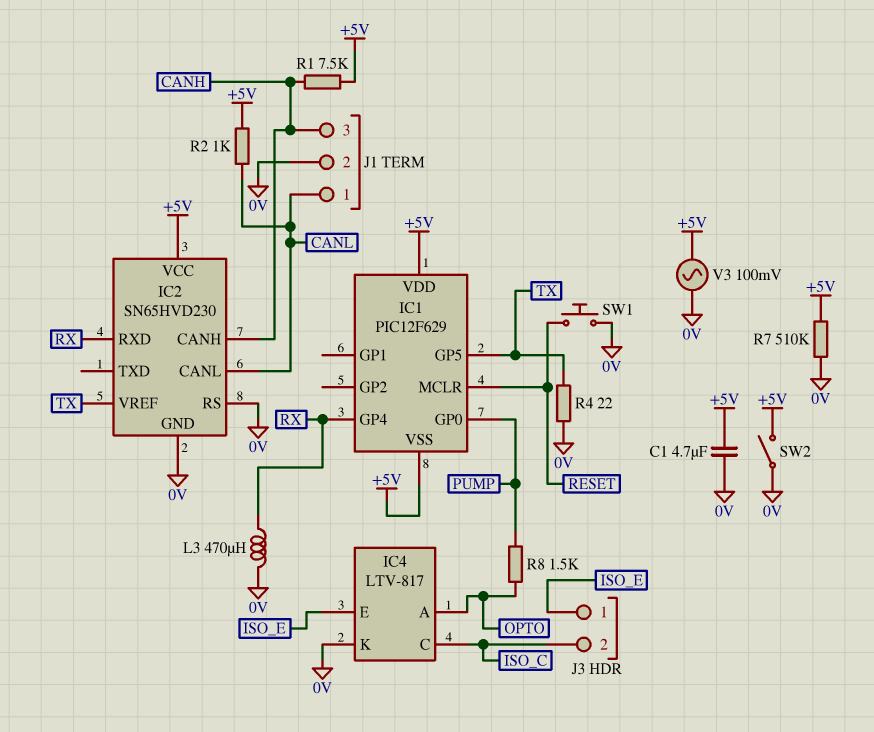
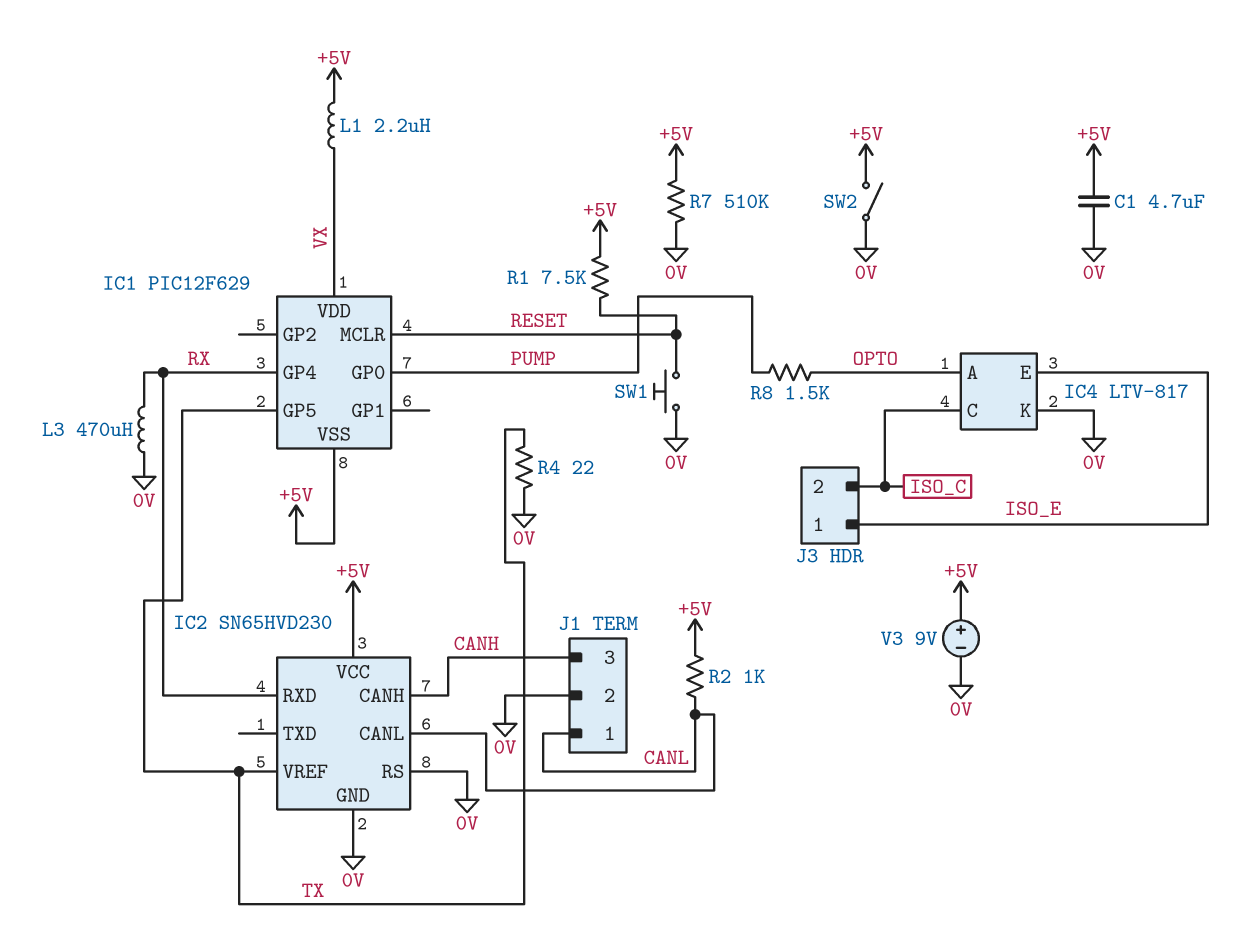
IC1 pin VDD: +5V -> VX
L1: none -> 2.2uH (+5V, VX)
R1: 7.5k (+5V, CANH) -> 7.5k (+5V, RESET)
V3: AC 100mV (+5V, 0V) -> 9V (plus +5V, minus 0V)

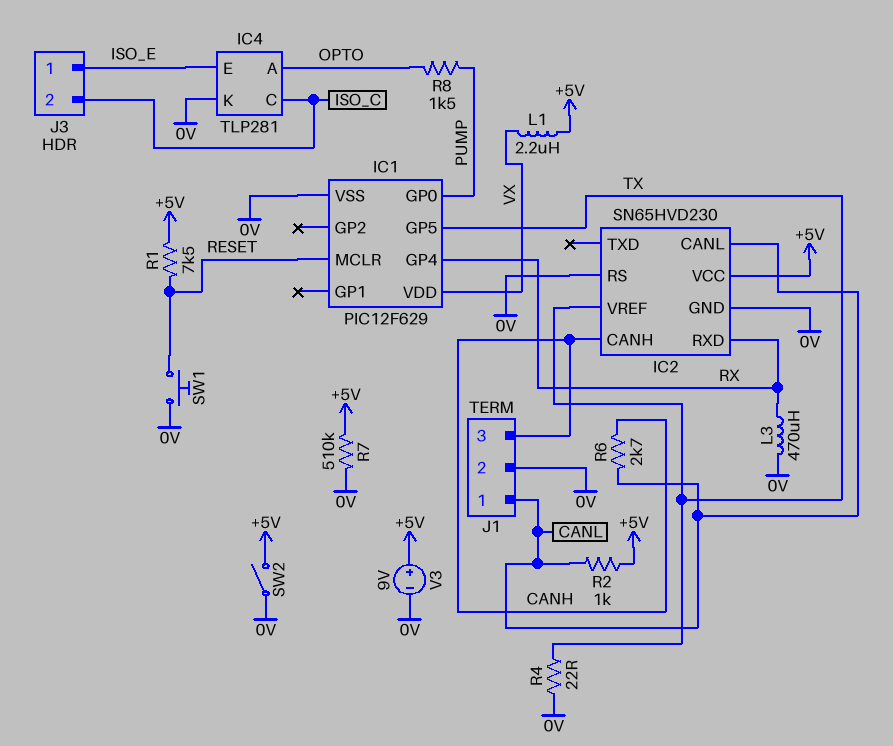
C1: 4.7uF (+5V, 0V) -> none
IC1 pin VSS: +5V -> 0V
IC4: LTV-817 -> TLP281
R6: none -> 2.7k (CANH, CANL)

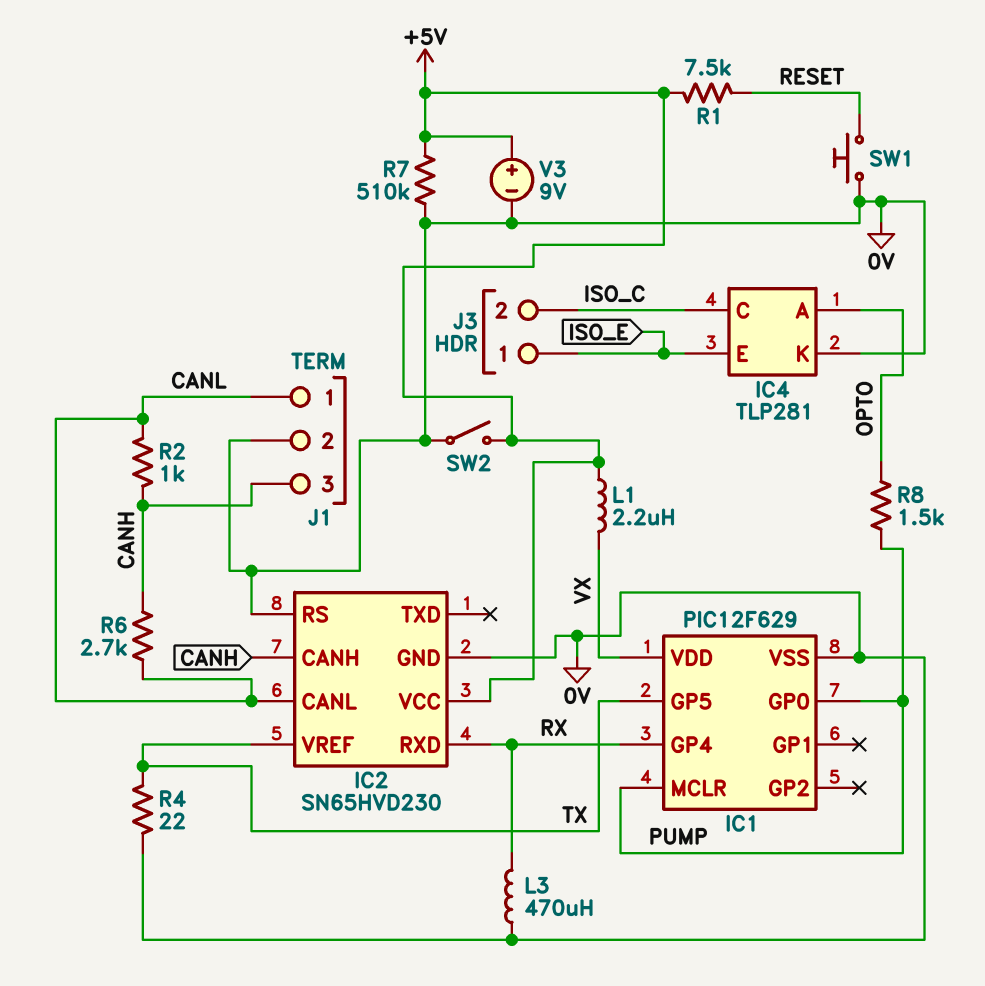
IC1 pin MCLR: RESET -> PUMP
R2: 1k (+5V, CANL) -> 1k (CANH, CANL)

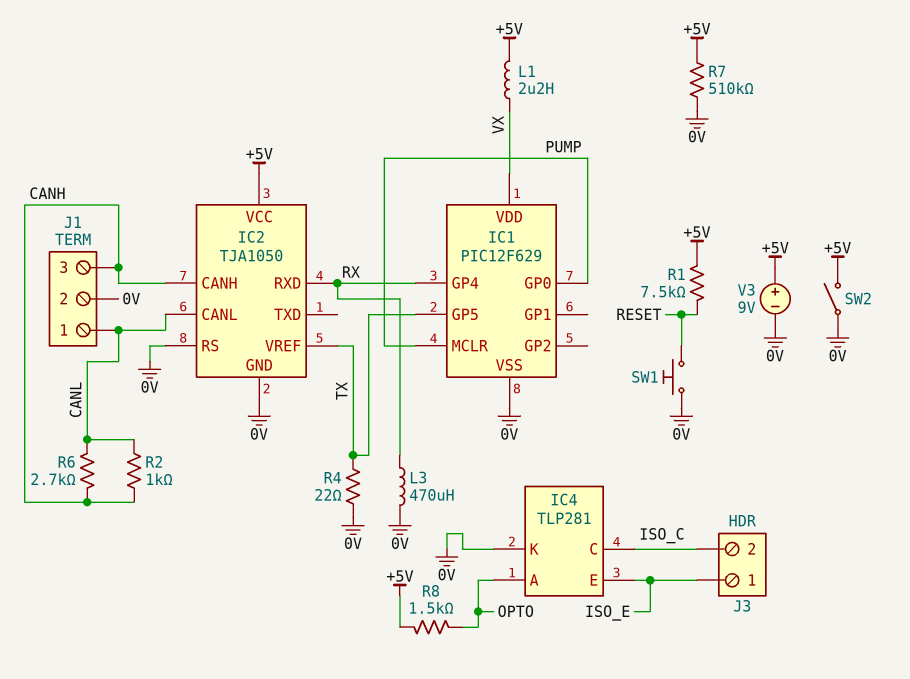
IC2: SN65HVD230 -> TJA1050
R8: 1.5k (OPTO, PUMP) -> 1.5k (+5V, OPTO)

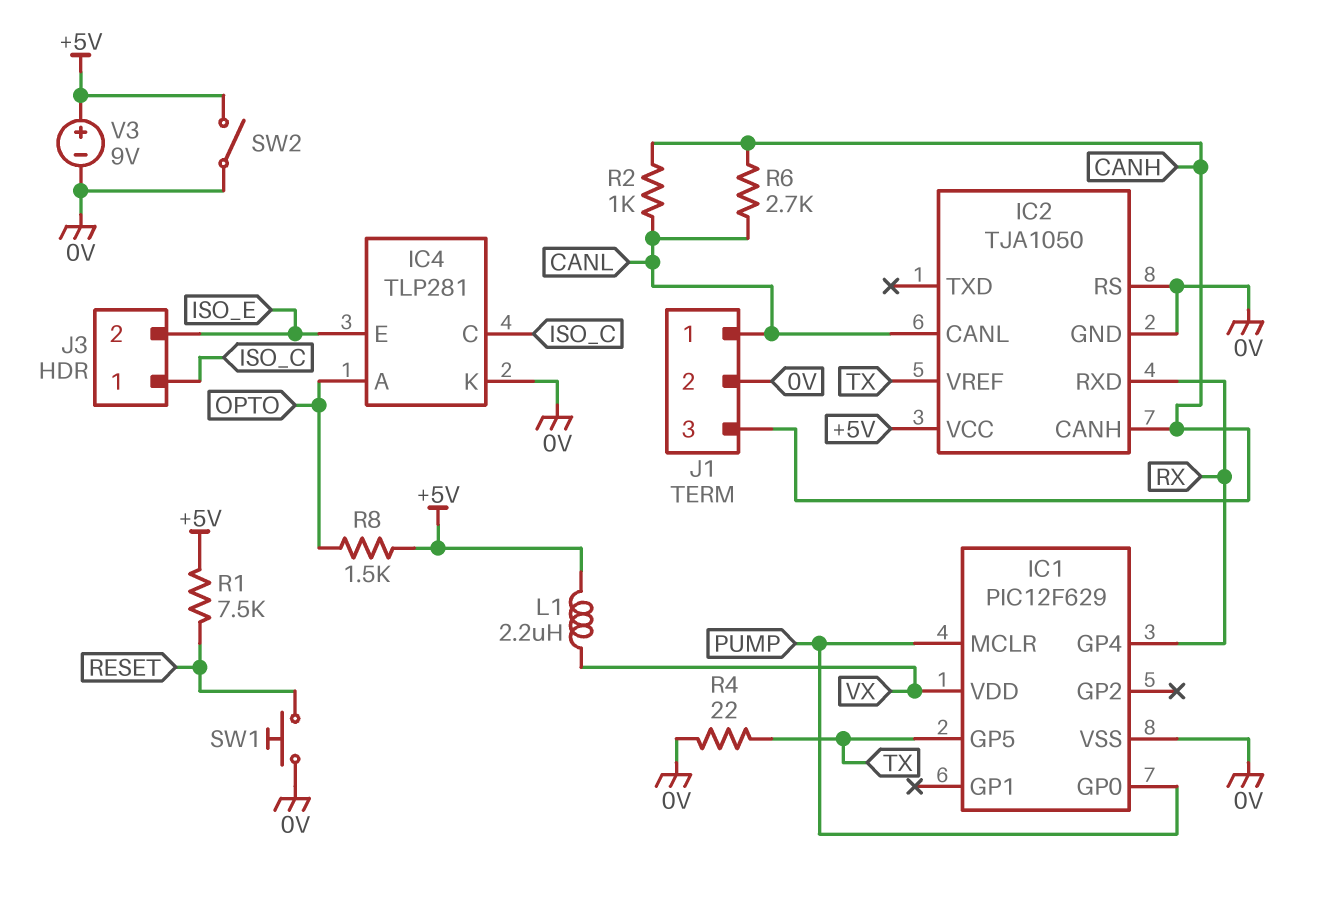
J3 pin 1: ISO_E -> ISO_C
J3 pin 2: ISO_C -> ISO_E
L3: 470uH (0V, RX) -> none
R7: 510k (+5V, 0V) -> none

